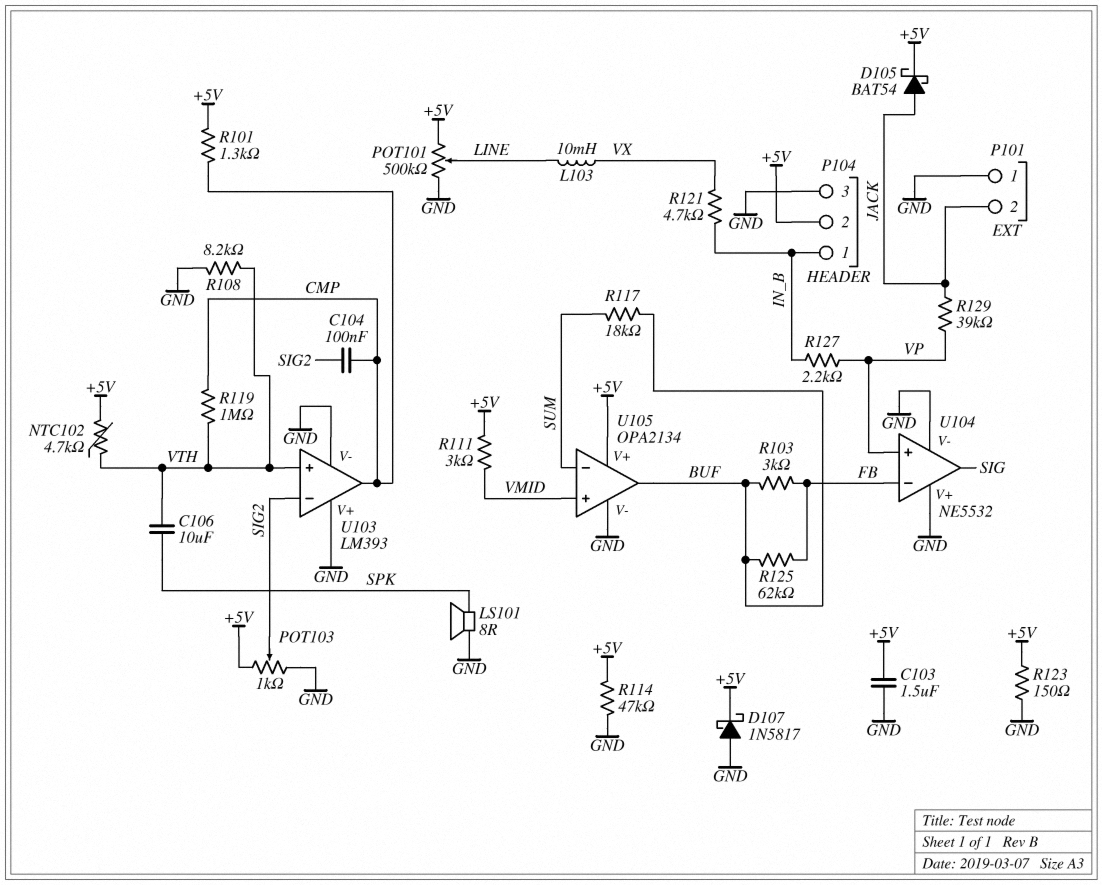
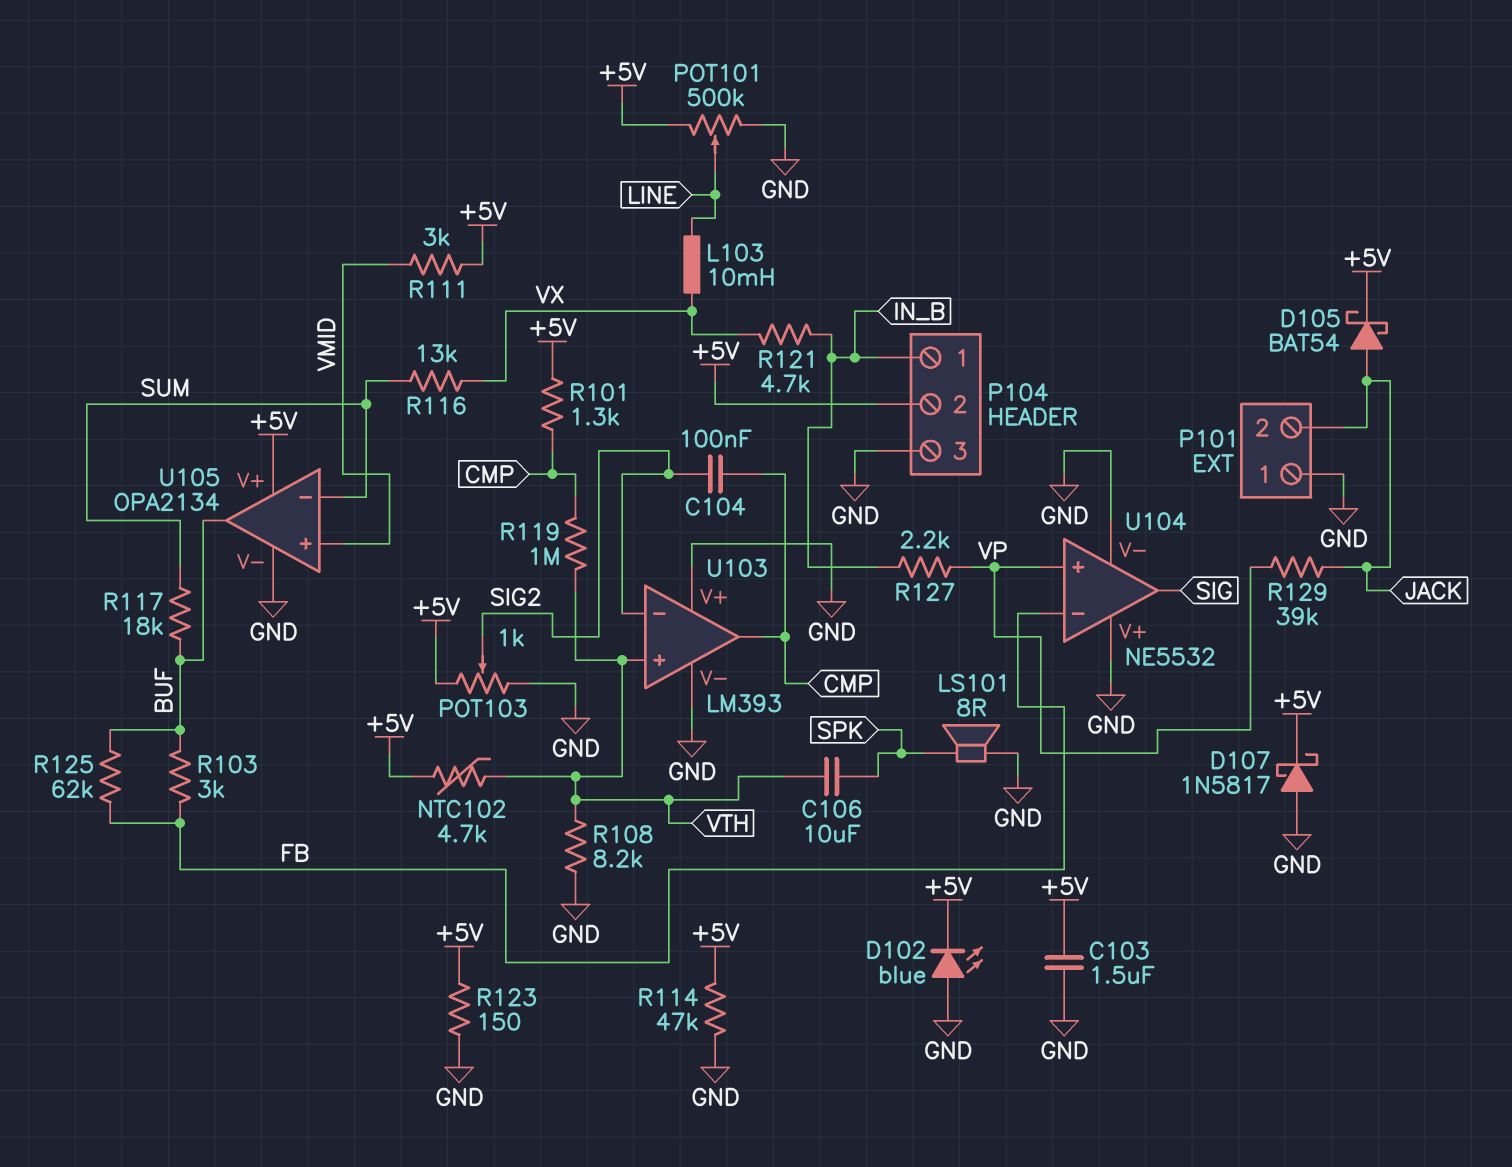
D102: none -> LED blue (A GND, K +5V)
R116: none -> 13k (SUM, VX)

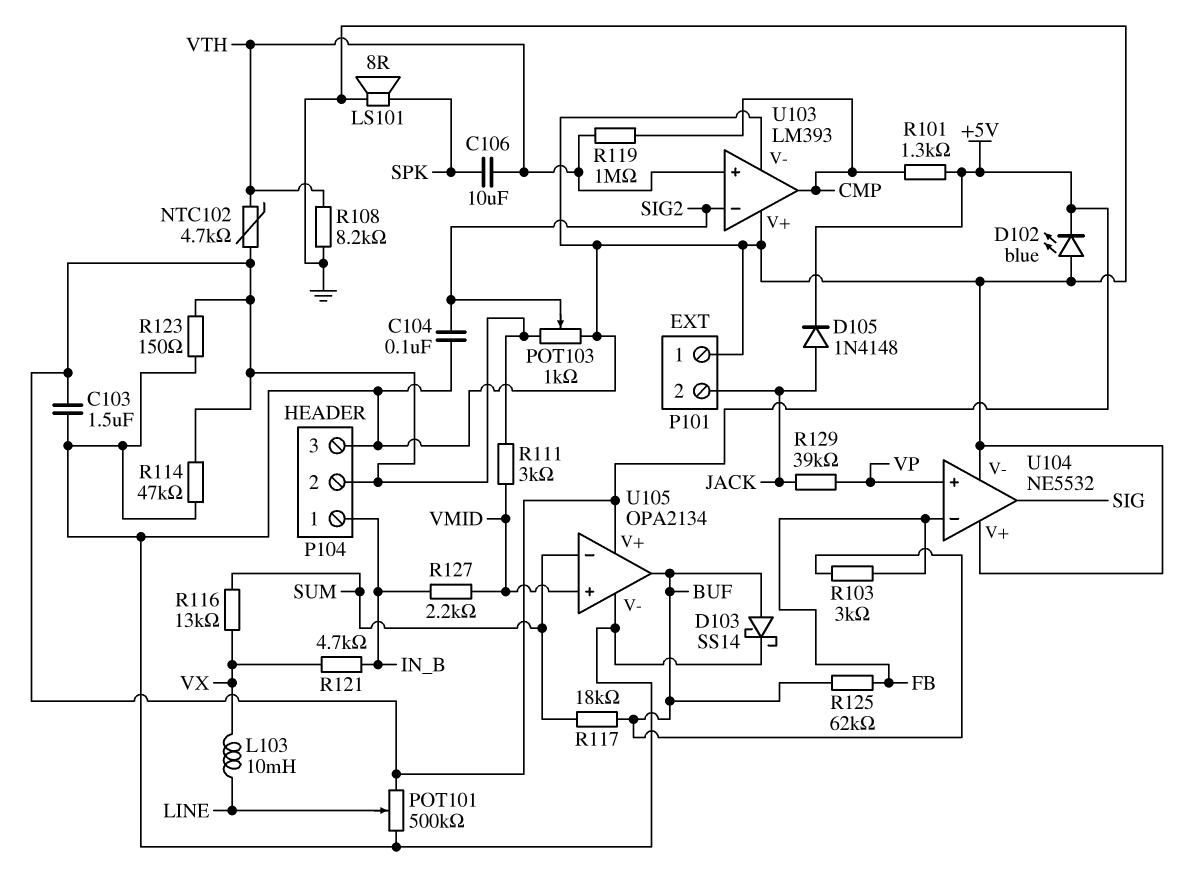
C104: 100nF (CMP, SIG2) -> 100nF (GND, SIG2)
D103: none -> schottky SS14 (A BUF, K GND)
D105: schottky BAT54 (A JACK, K +5V) -> diode 1N4148 (A JACK, K +5V)
D107: schottky 1N5817 (A GND, K +5V) -> none
R127: 2.2k (IN_B, VP) -> 2.2k (IN_B, VMID)

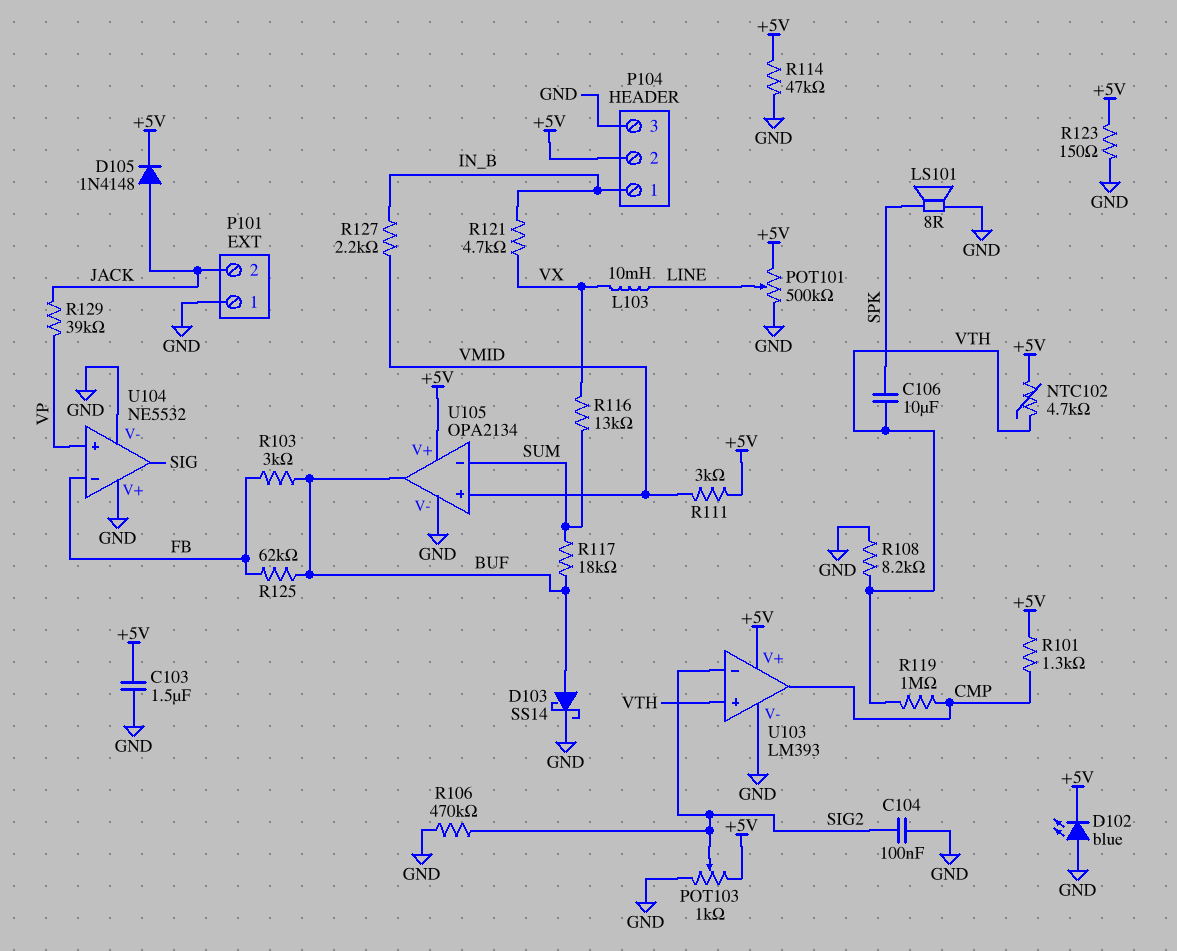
R106: none -> 470k (GND, SIG2)
U103 pin V+: GND -> +5V

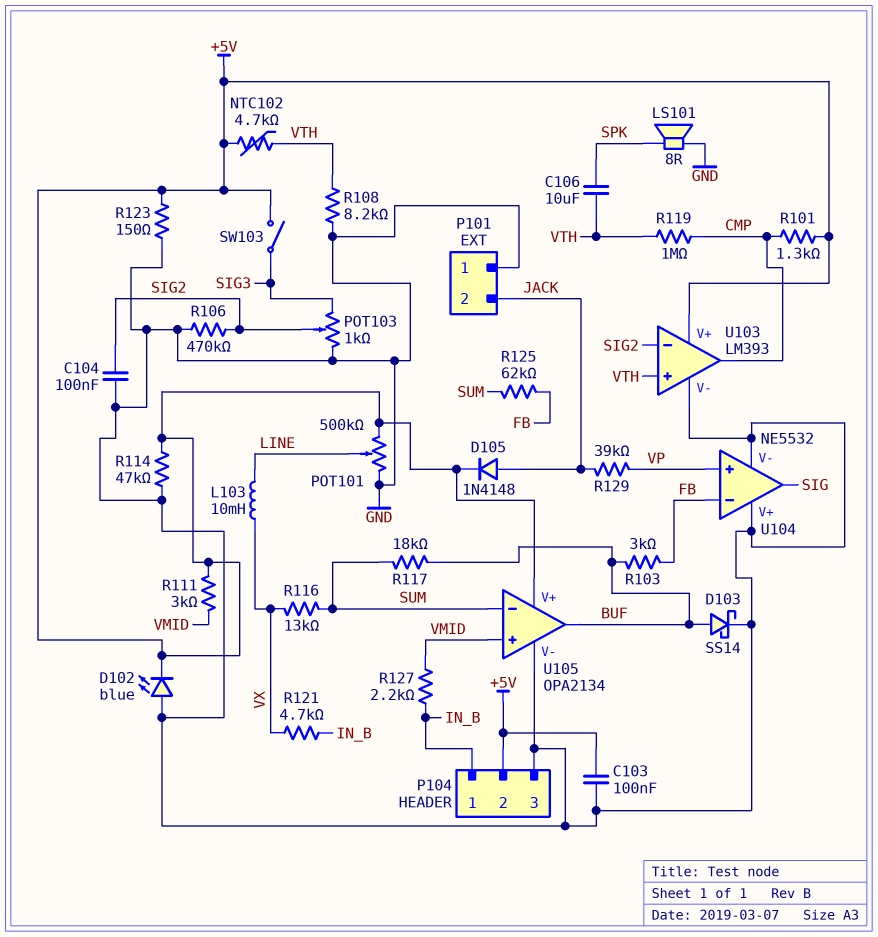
C103: 1.5uF (+5V, GND) -> 100nF (+5V, GND)
POT103: 1k (+5V, GND, wiper SIG2) -> 1k (GND, SIG3, wiper SIG2)
R125: 62k (BUF, FB) -> 62k (FB, SUM)
SW103: none -> switch (+5V, SIG3)

